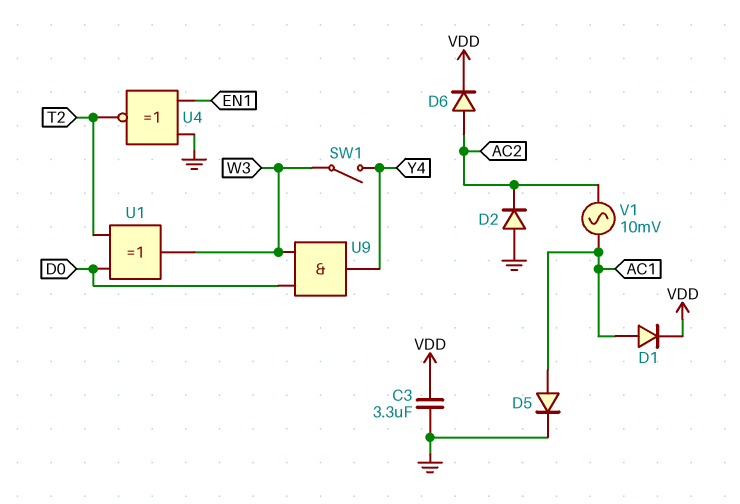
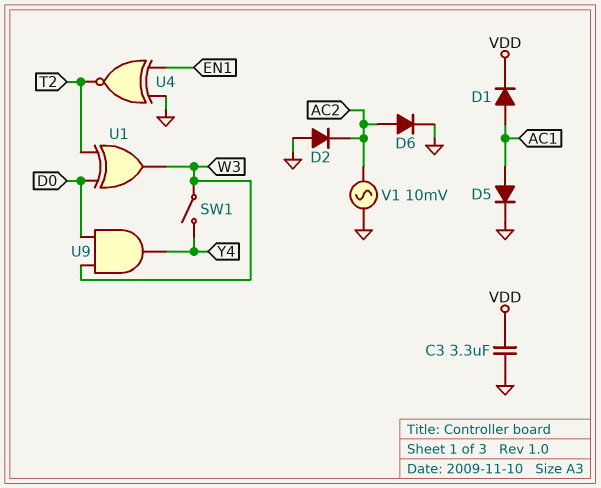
D6: diode (A AC2, K VDD) -> diode (A AC2, K GND)
V1: AC 10mV (AC1, AC2) -> AC 10mV (AC2, GND)

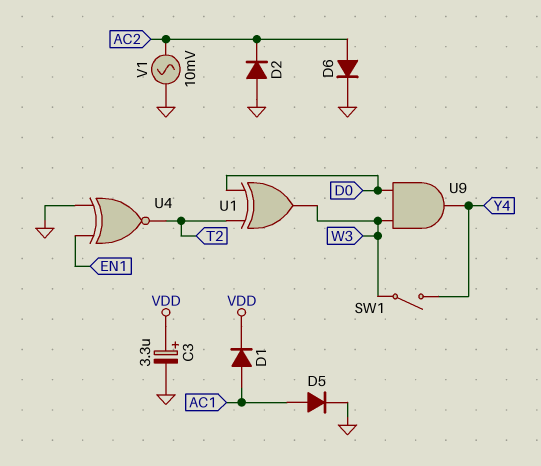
C3: 3.3uF (GND, VDD) -> 3.3uF (plus VDD, minus GND)

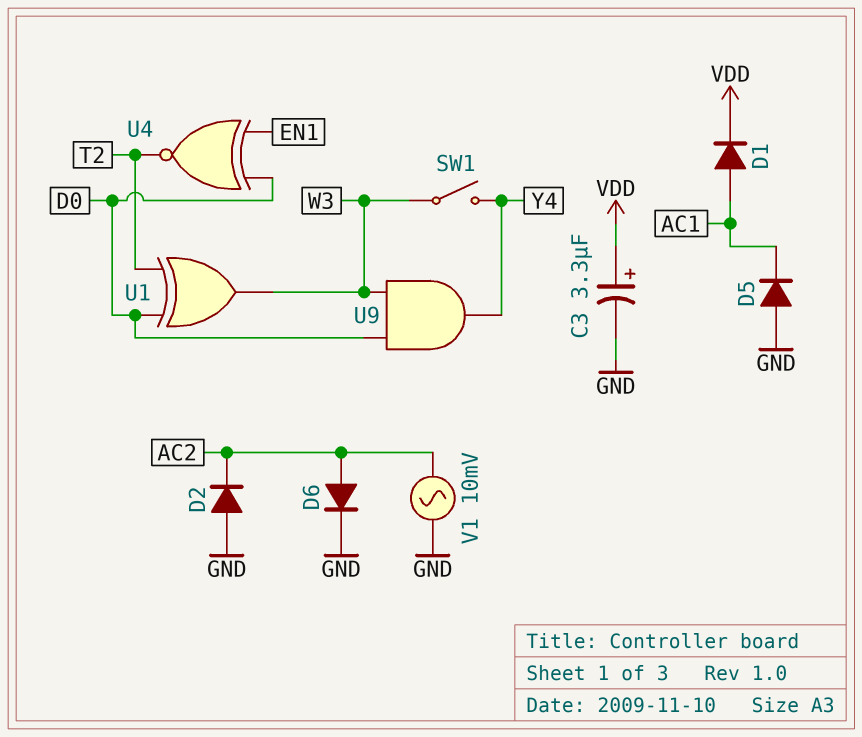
D5: diode (A AC1, K GND) -> diode (A GND, K AC1)
U4: XNOR (in EN1, in GND, out T2) -> XNOR (in D0, in EN1, out T2)

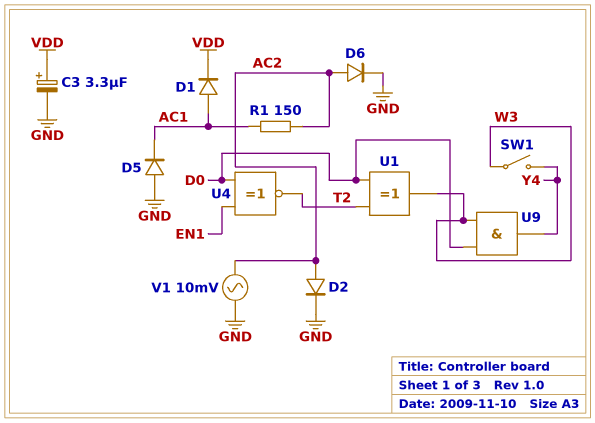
D2: diode (A GND, K AC2) -> diode (A AC2, K GND)
R1: none -> 150 (AC1, AC2)

